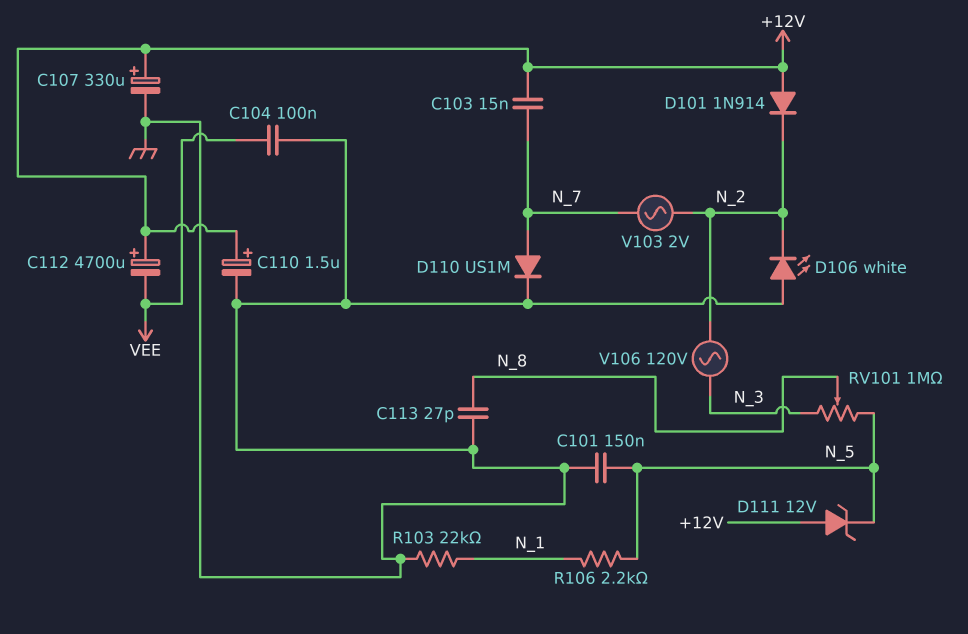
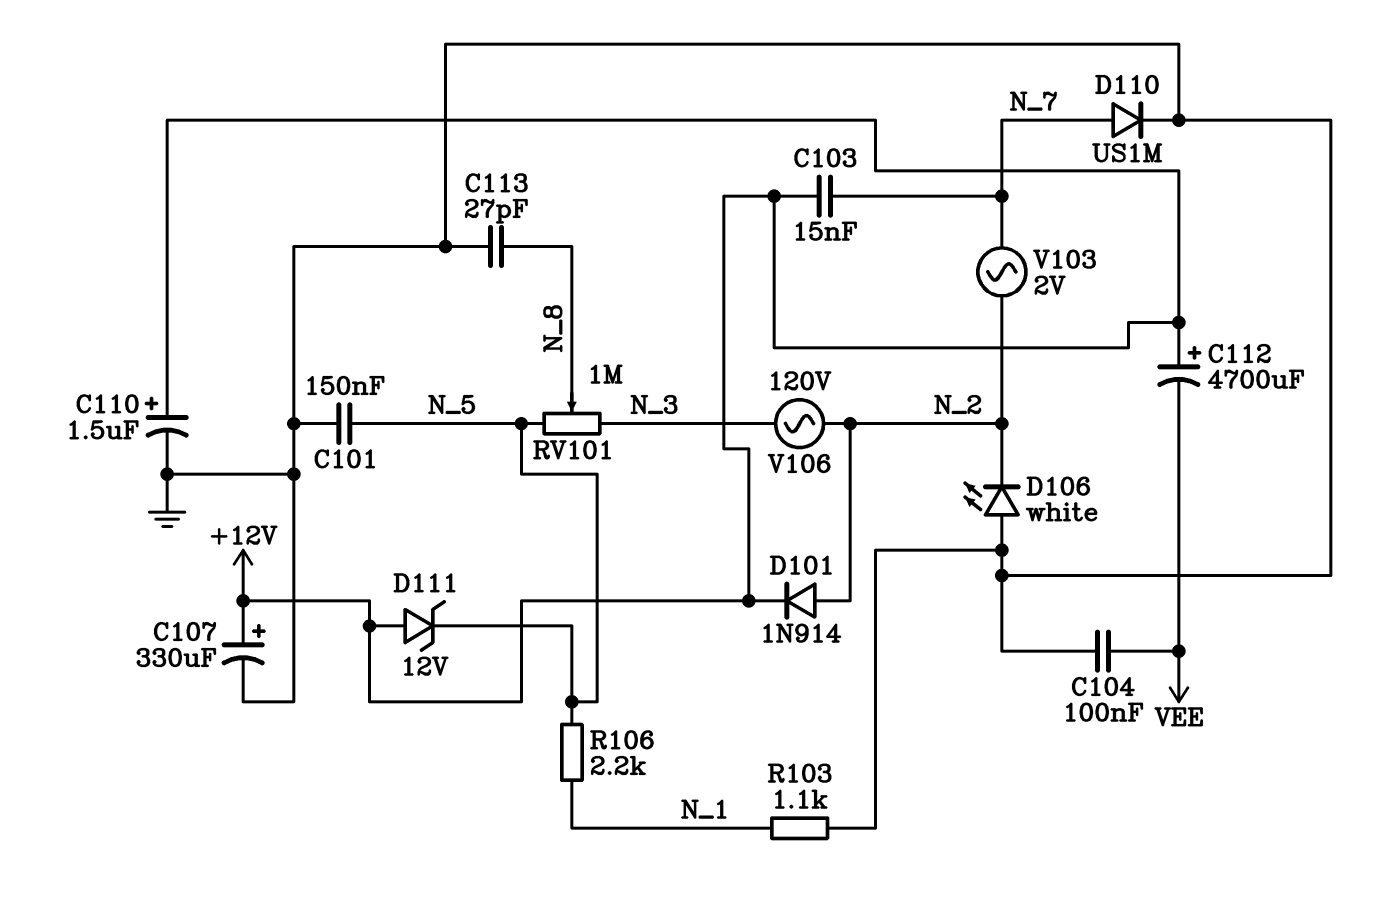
D101: diode 1N914 (A +12V, K N_2) -> diode 1N914 (A N_2, K +12V)
R103: 22k (GND, N_1) -> 1.1k (GND, N_1)

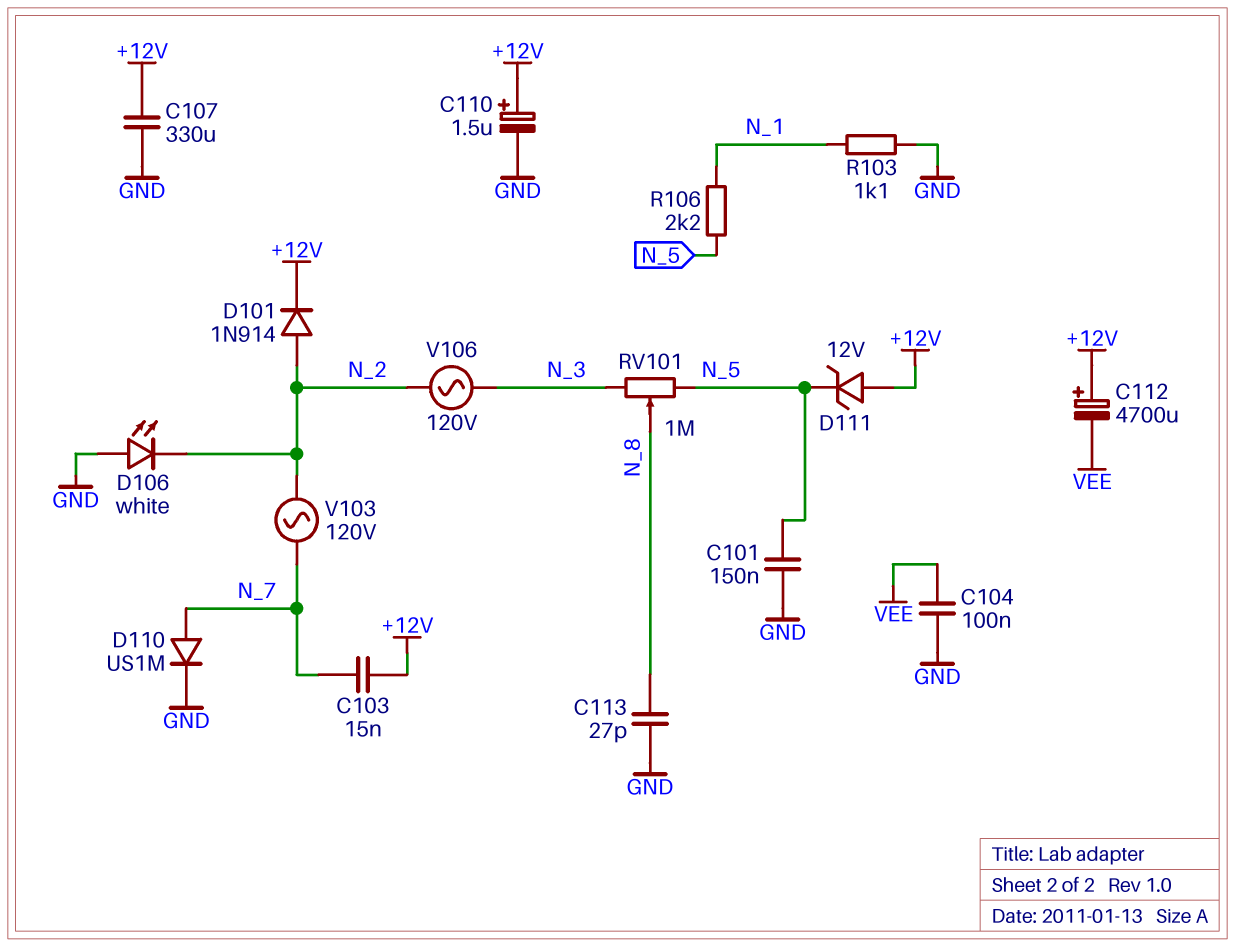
C107: 330uF (plus +12V, minus GND) -> 330uF (+12V, GND)
V103: AC 2V (N_2, N_7) -> AC 120V (N_2, N_7)

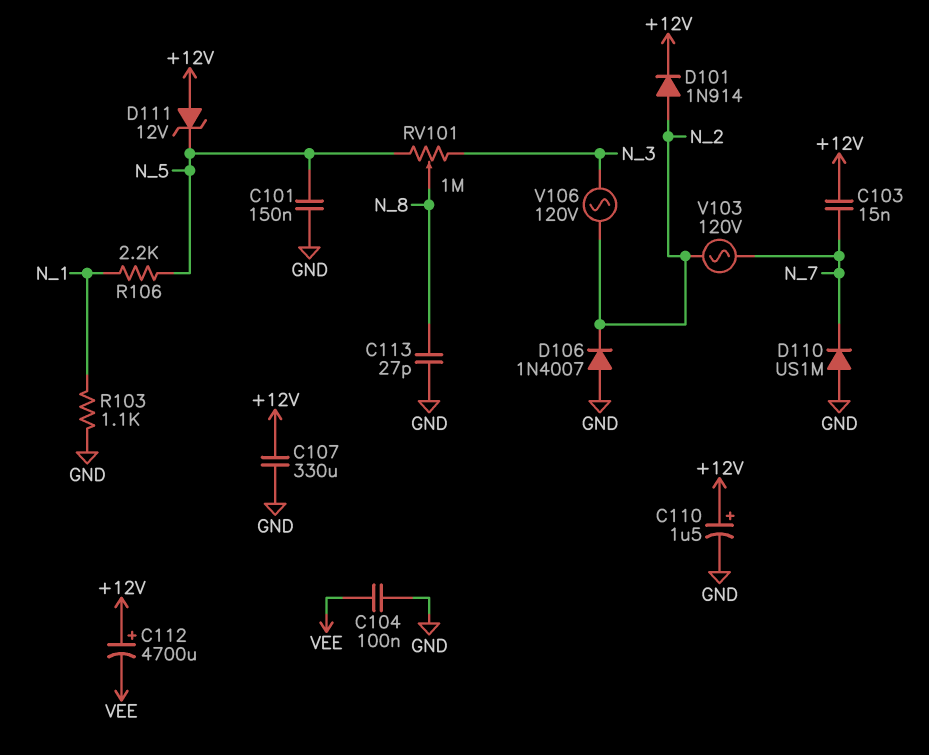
D106: LED white (A GND, K N_2) -> diode 1N4007 (A GND, K N_2)
D110: diode US1M (A N_7, K GND) -> diode US1M (A GND, K N_7)

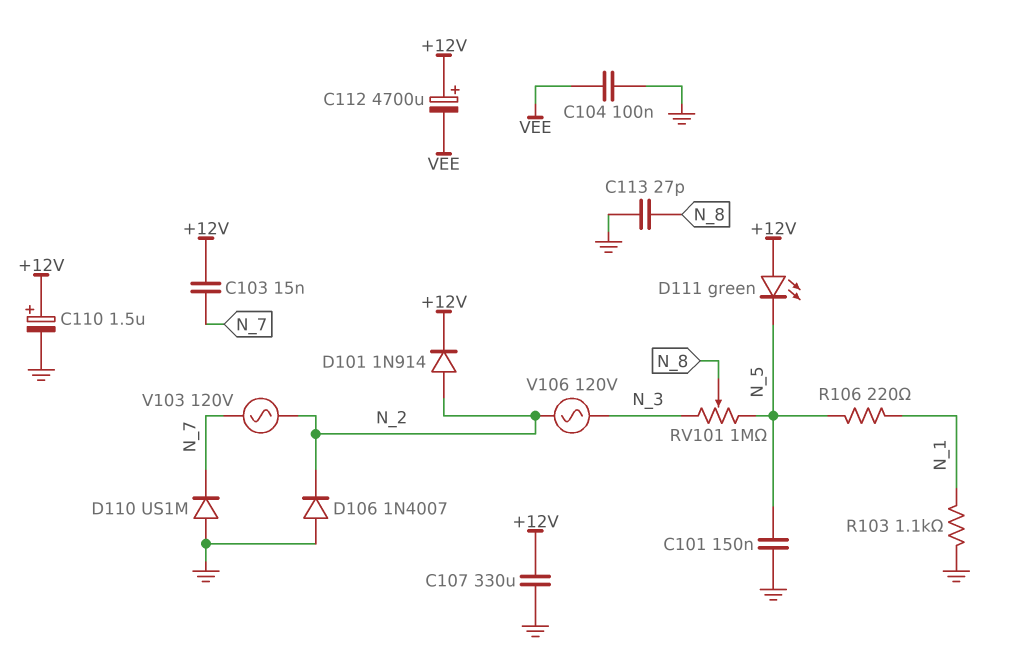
D111: zener 12V (A +12V, K N_5) -> LED green (A +12V, K N_5)
R106: 2.2k (N_1, N_5) -> 220 (N_1, N_5)

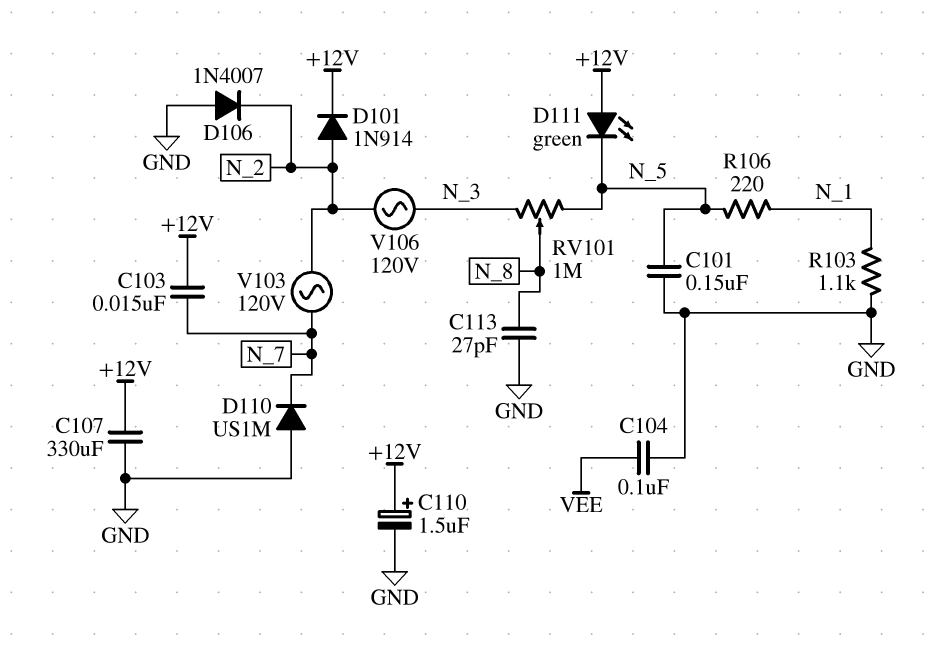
C112: 4700uF (plus +12V, minus VEE) -> none

